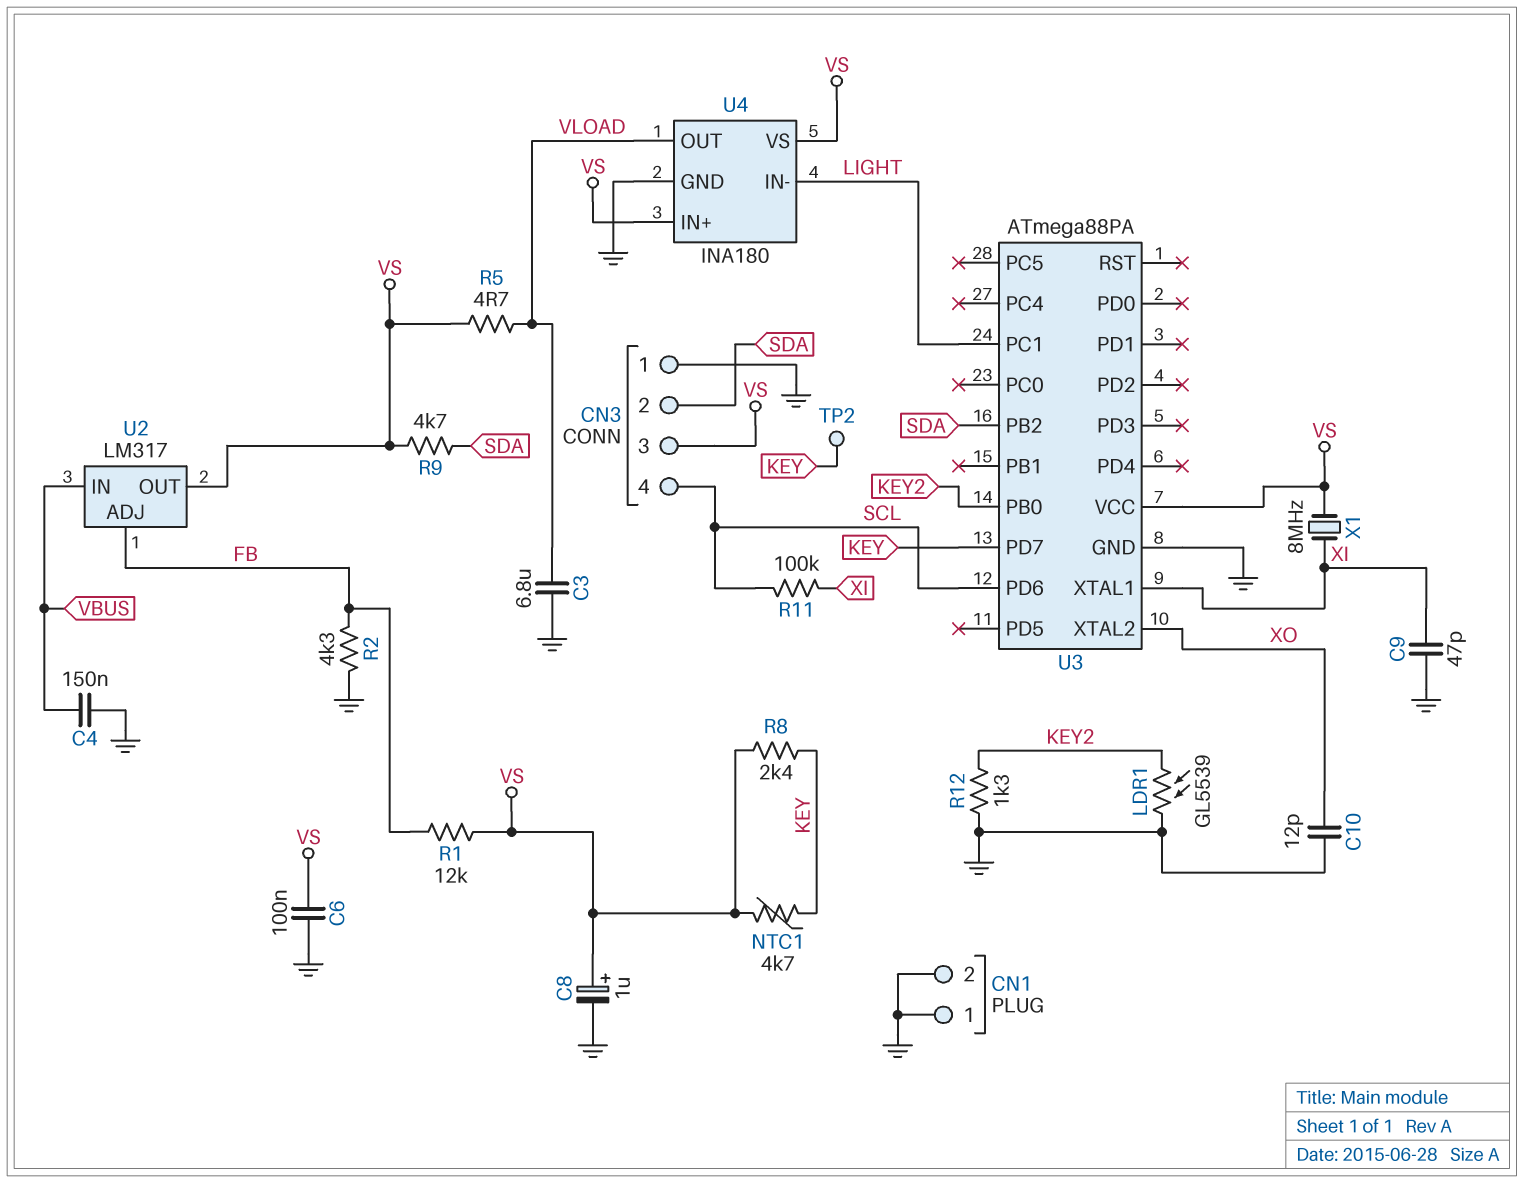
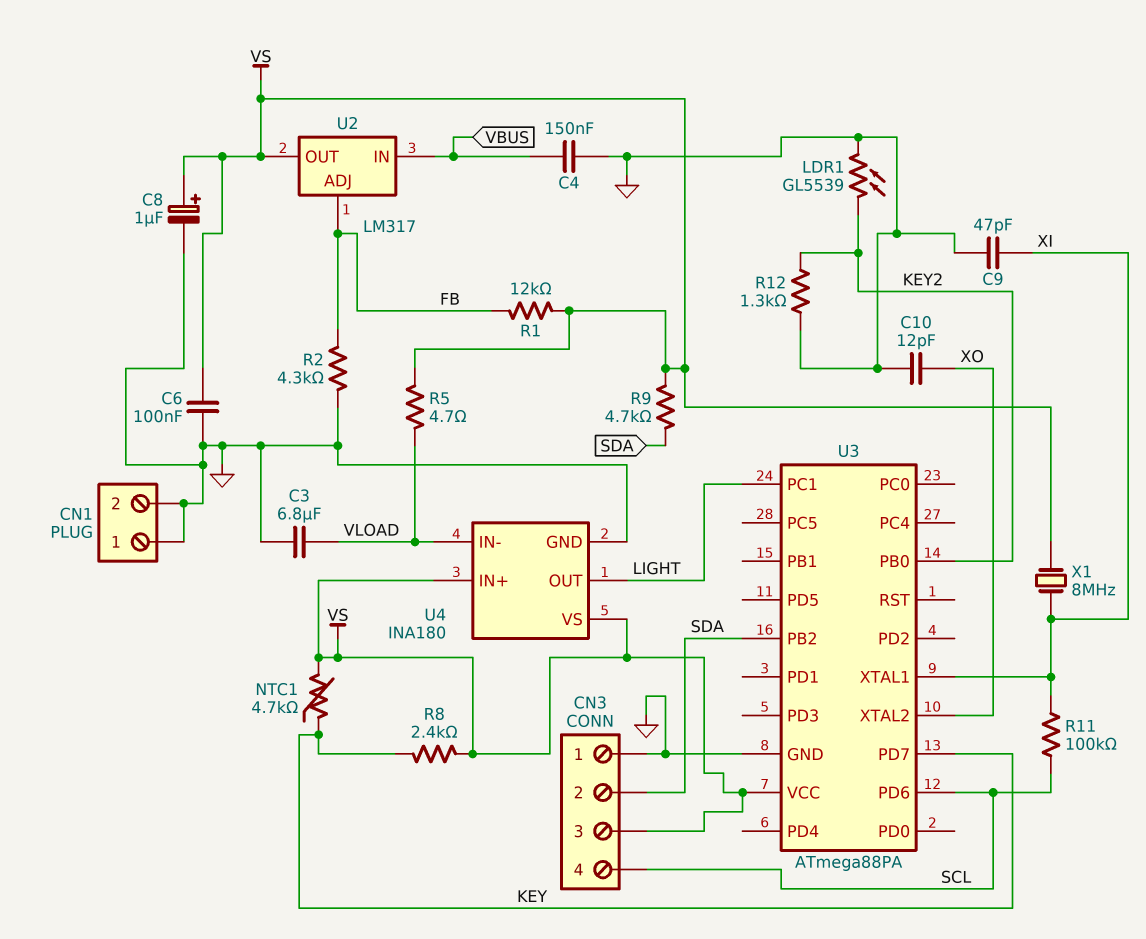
TP2: test point (KEY) -> none
U4 pin IN-: LIGHT -> VLOAD
U4 pin OUT: VLOAD -> LIGHT

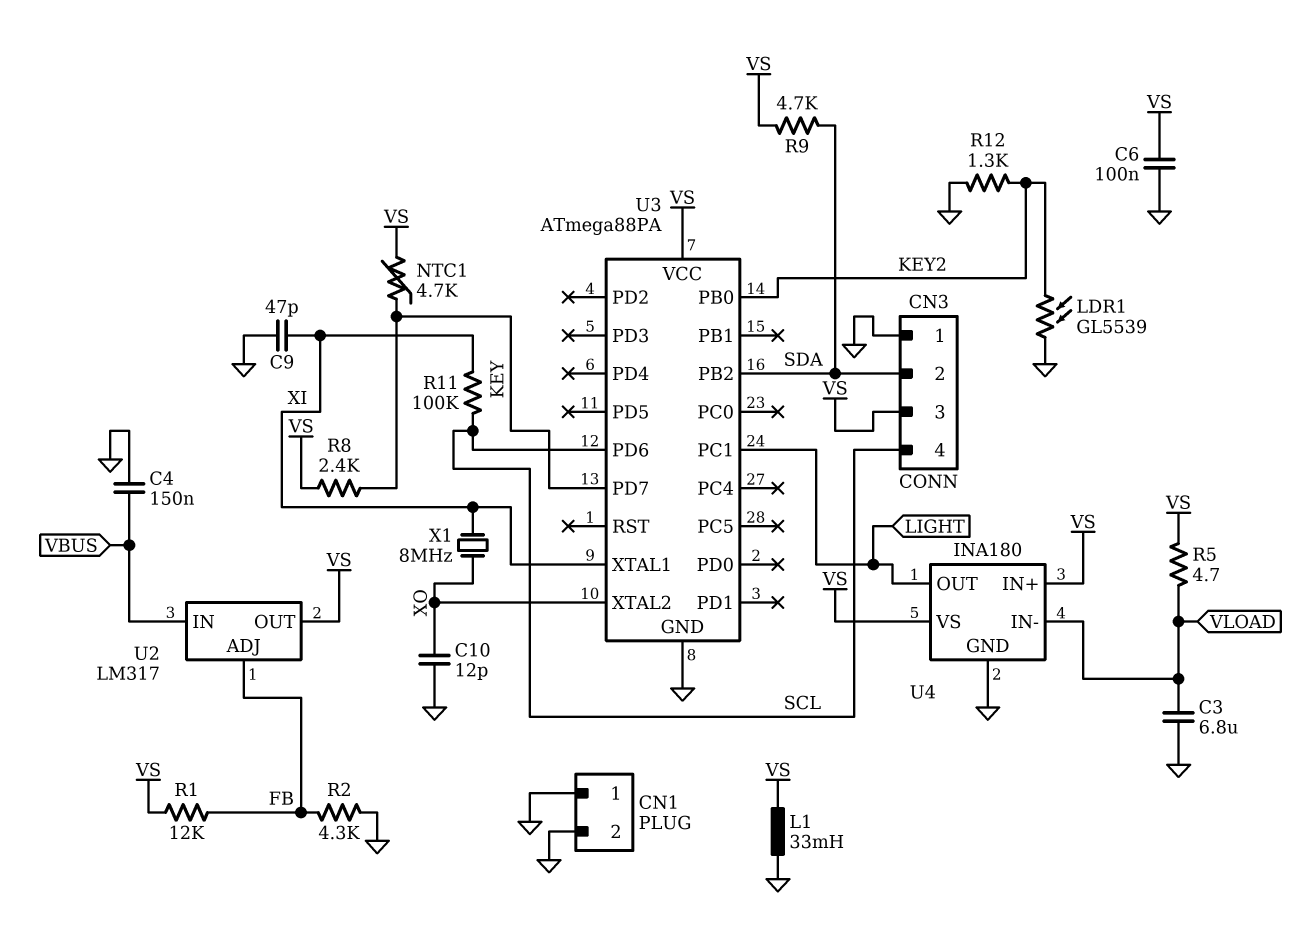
C8: 1uF (plus VS, minus GND) -> none
L1: none -> 33mH (GND, VS)
X1: 8MHz (VS, XI) -> 8MHz (XI, XO)

